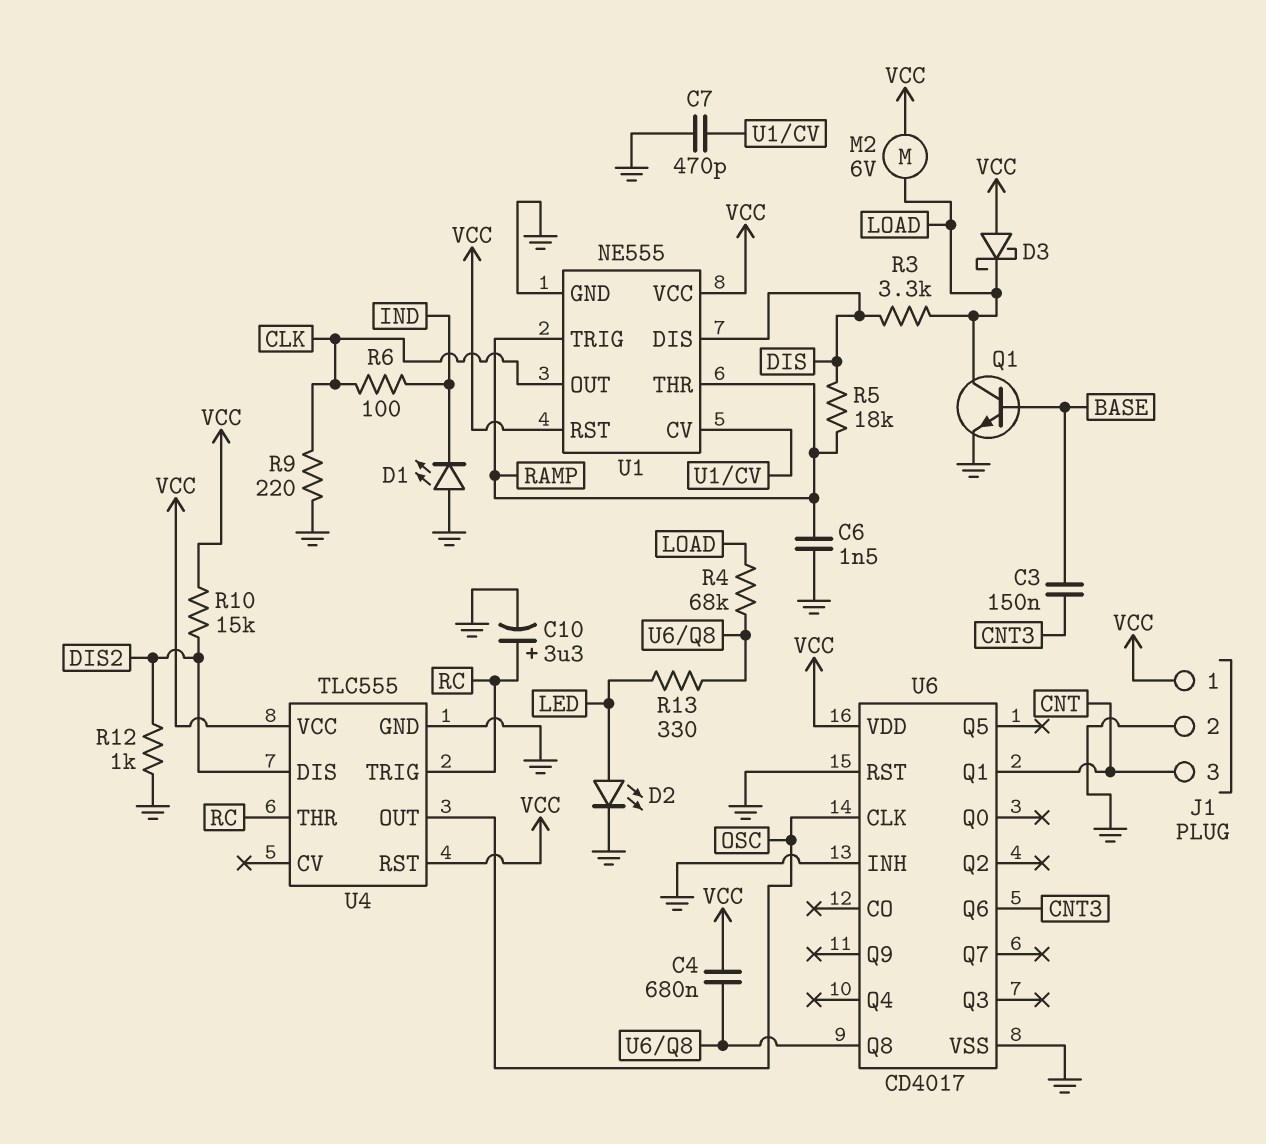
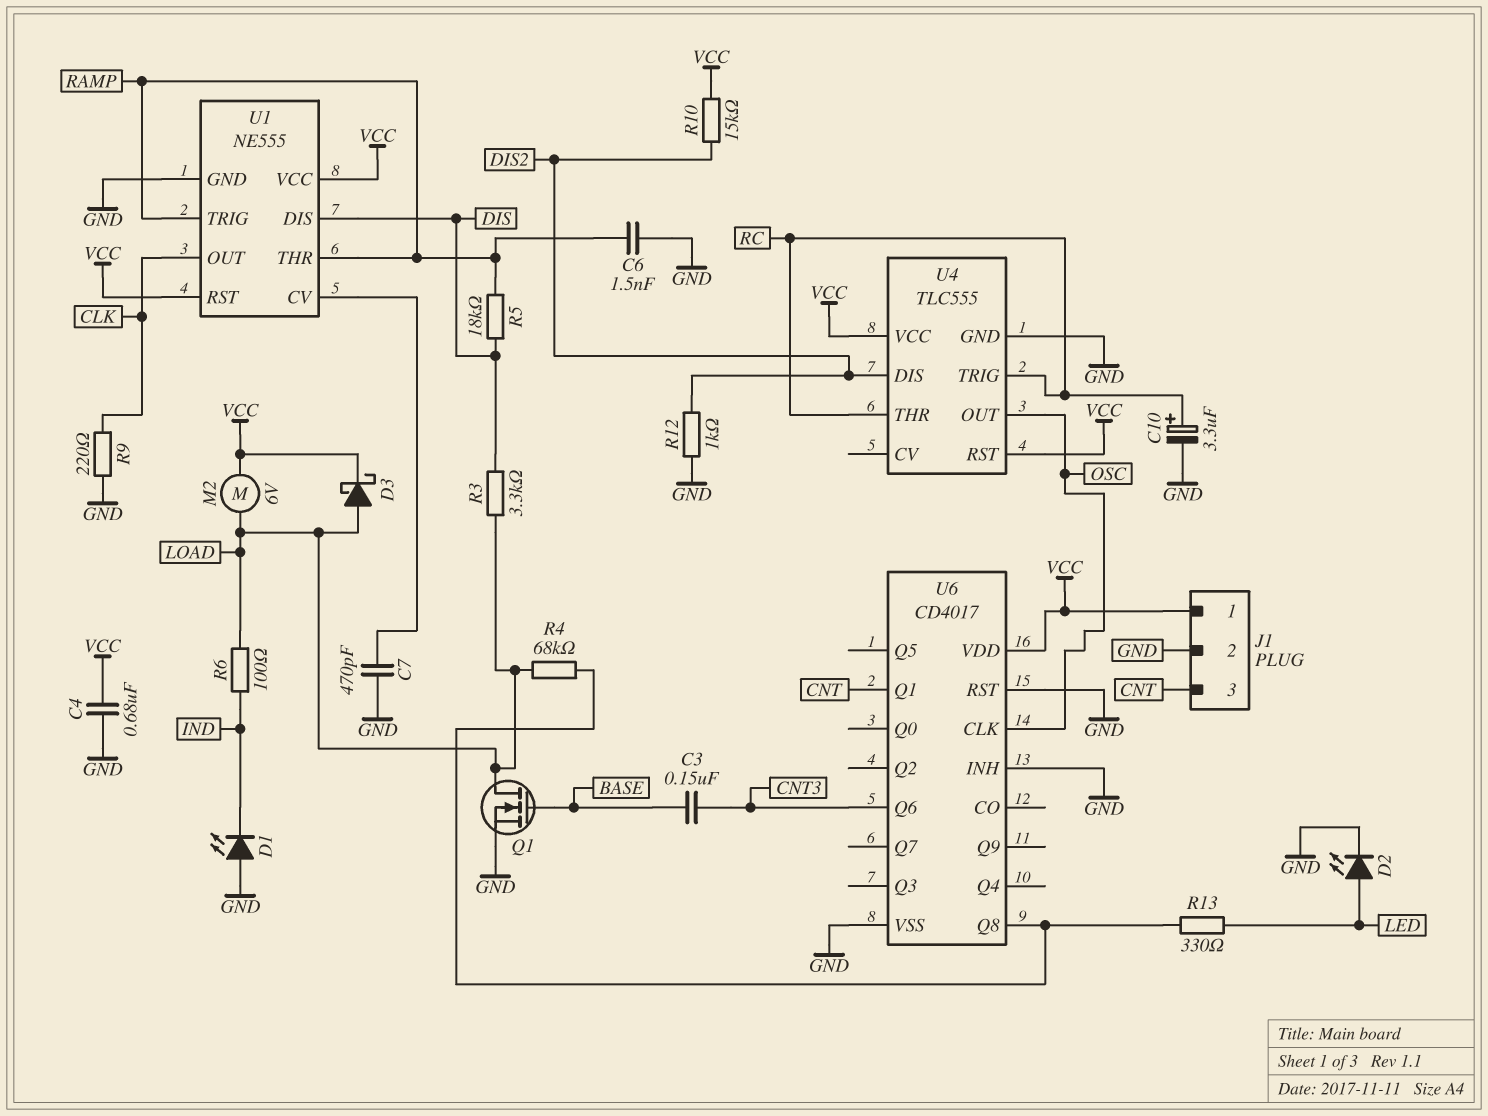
C4: 680nF (U6/Q8, VCC) -> 680nF (GND, VCC)
D3: schottky (A VCC, K LOAD) -> schottky (A LOAD, K VCC)
Q1: NPN (B BASE, C LOAD, E GND) -> NMOS (G BASE, D LOAD, S GND)
R6: 100 (CLK, IND) -> 100 (IND, LOAD)

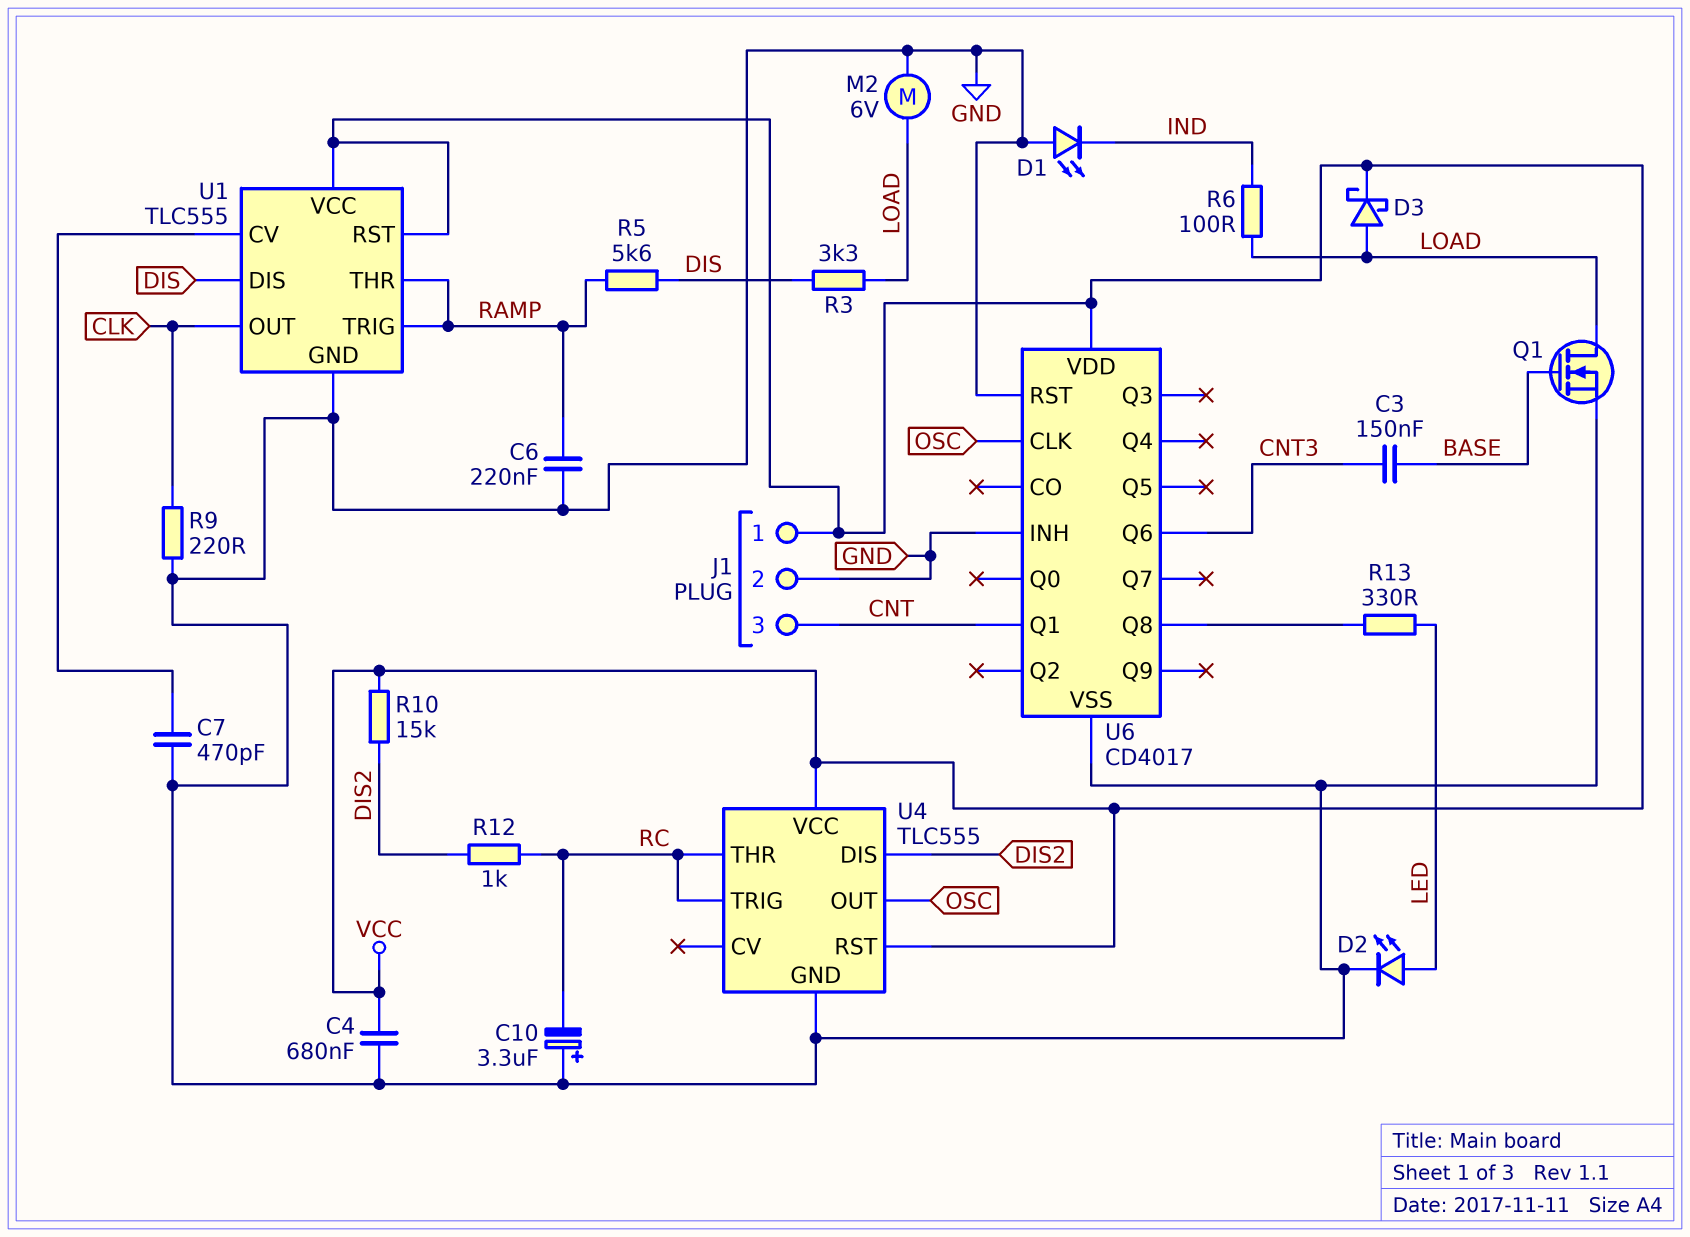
C6: 1.5nF (GND, RAMP) -> 220nF (GND, RAMP)
C10: 3.3uF (plus RC, minus GND) -> 3.3uF (plus GND, minus RC)
M2: motor 6V (LOAD, VCC) -> motor 6V (GND, LOAD)
R4: 68k (LOAD, U6/Q8) -> none
R5: 18k (DIS, RAMP) -> 5.6k (DIS, RAMP)
R12: 1k (DIS2, GND) -> 1k (DIS2, RC)
U1: NE555 -> TLC555

